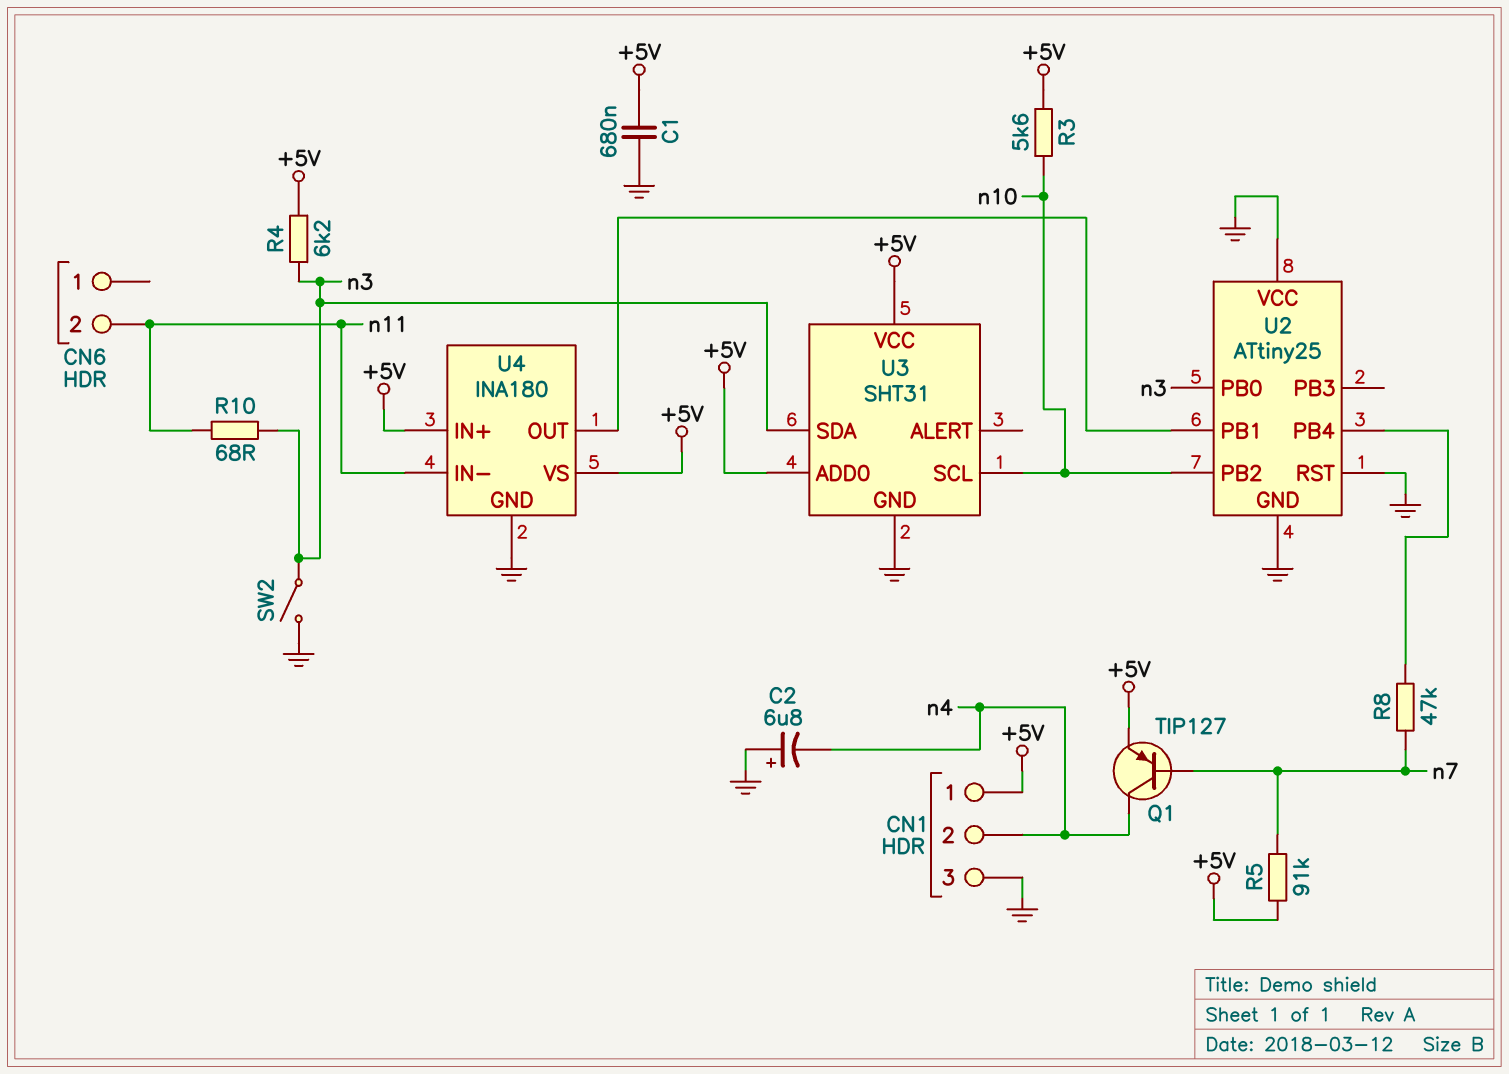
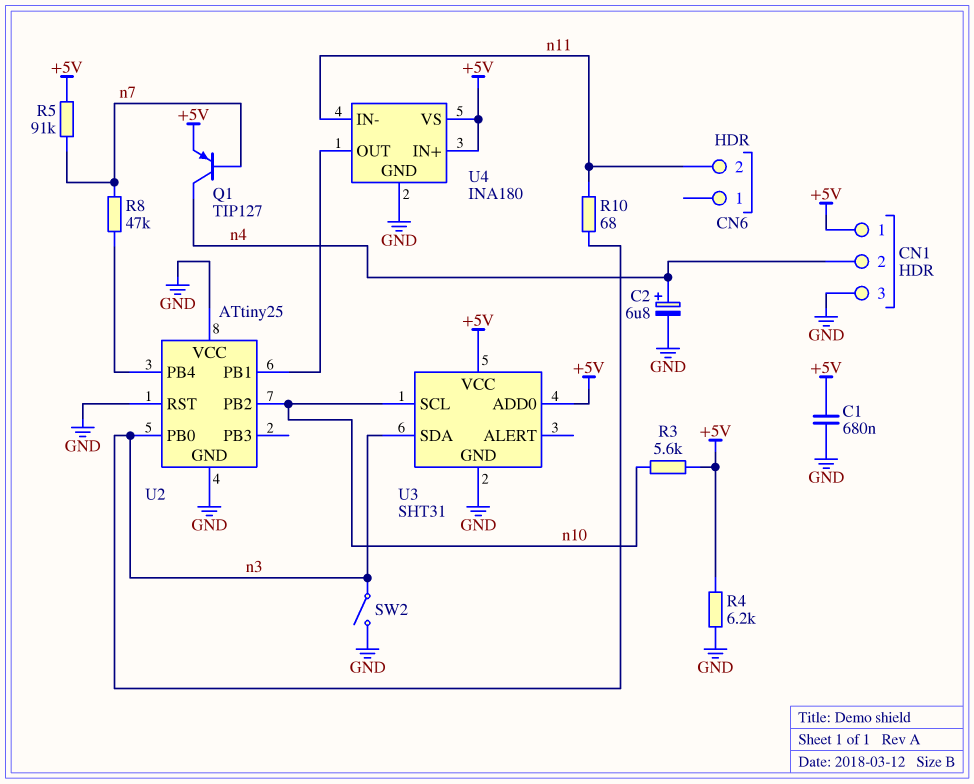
C2: 6.8uF (plus GND, minus n4) -> 6.8uF (plus n4, minus GND)
R4: 6.2k (+5V, n3) -> 6.2k (+5V, GND)

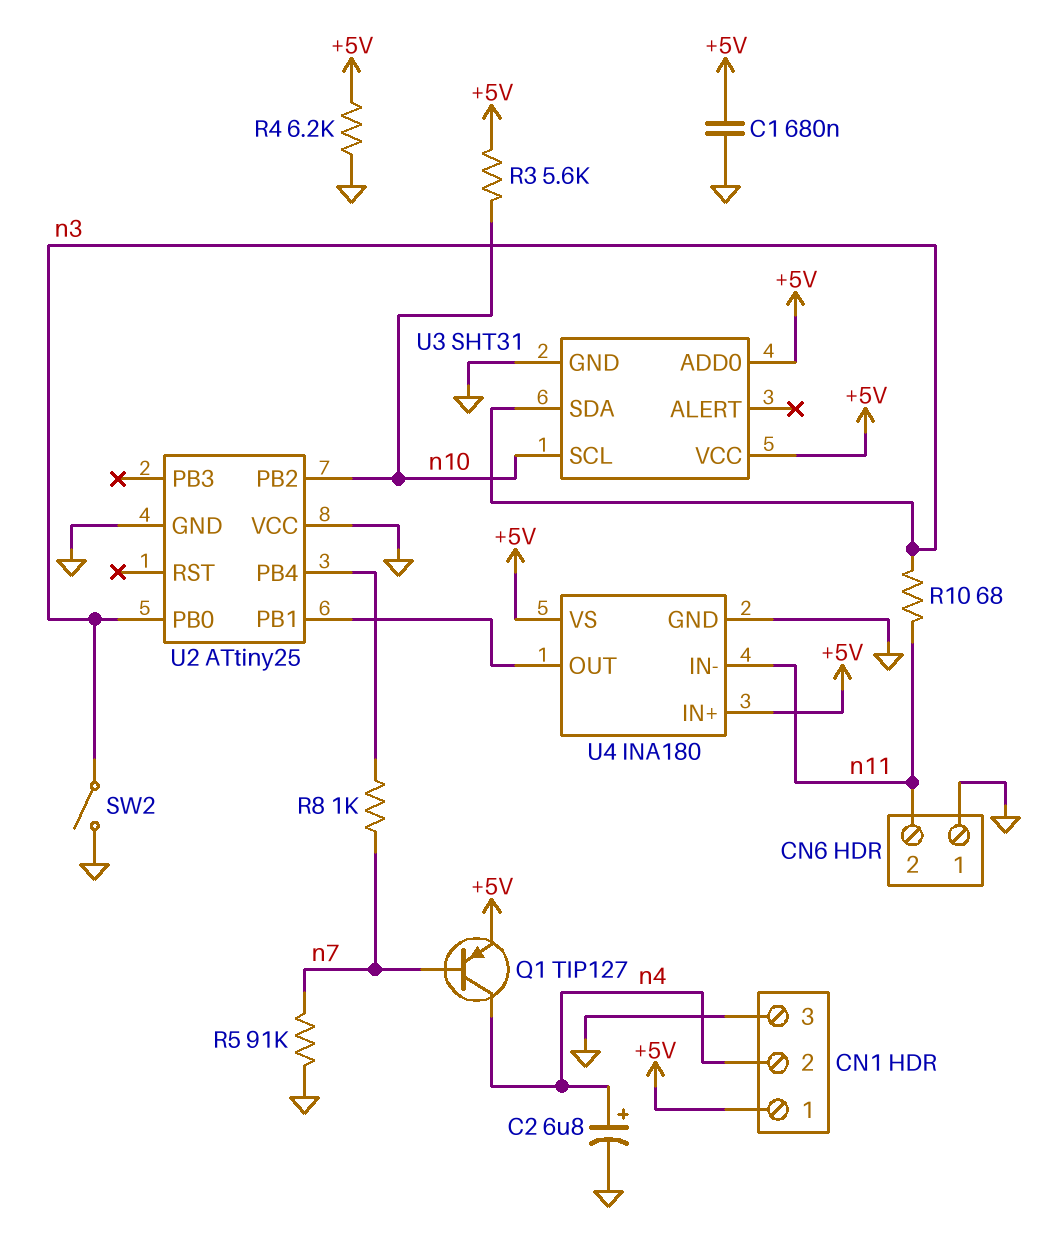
CN6 pin 1: none -> GND
R5: 91k (+5V, n7) -> 91k (GND, n7)
R8: 47k (U2/PB4, n7) -> 1k (U2/PB4, n7)
U2 pin RST: GND -> none

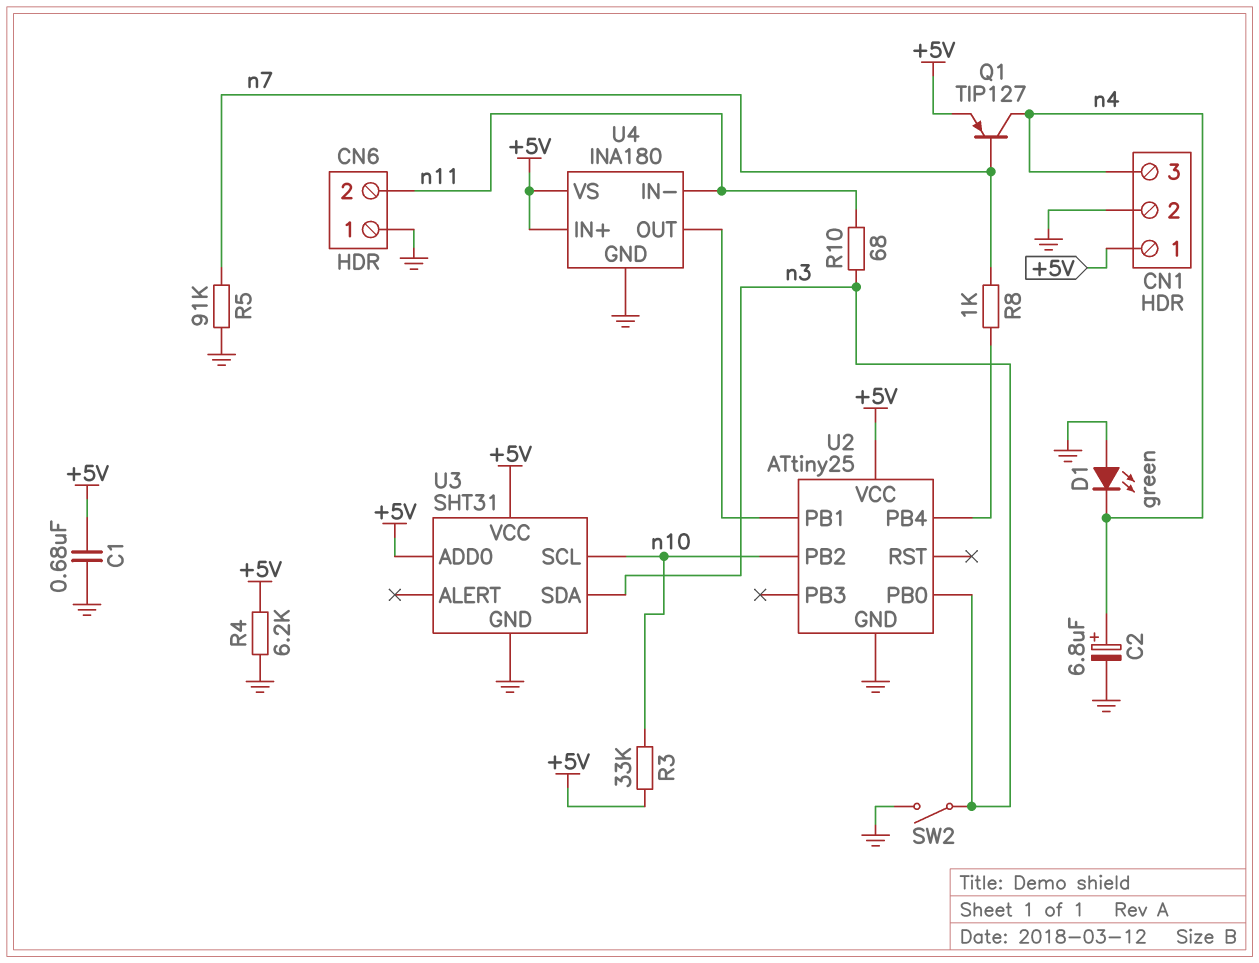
CN1 pin 2: n4 -> GND
CN1 pin 3: GND -> n4
D1: none -> LED green (A GND, K n4)
R3: 5.6k (+5V, n10) -> 33k (+5V, n10)
U2 pin VCC: GND -> +5V

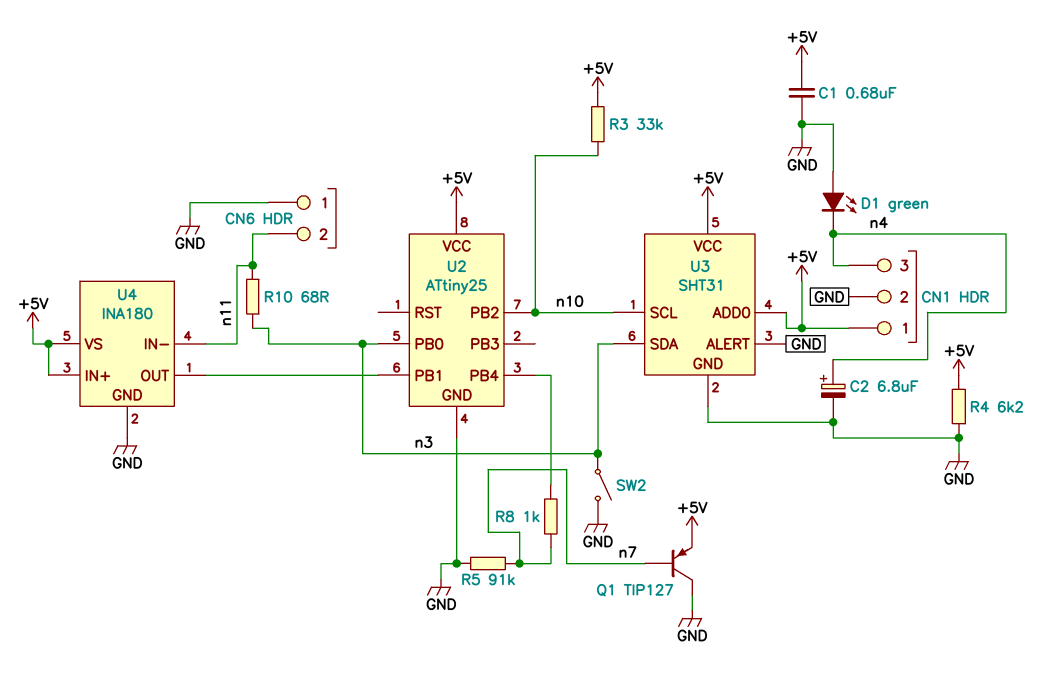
Q1: PNP TIP127 (B n7, C n4, E +5V) -> PNP TIP127 (B n7, C GND, E +5V)
U3 pin ALERT: none -> GND

